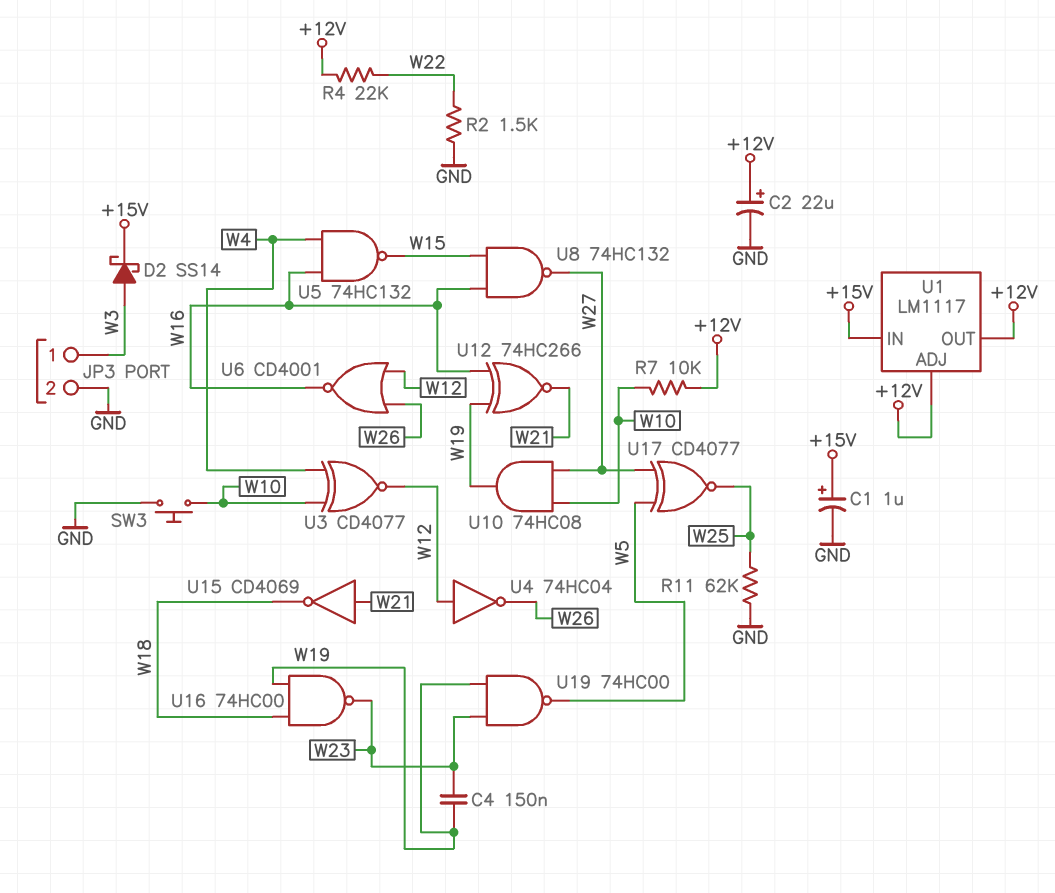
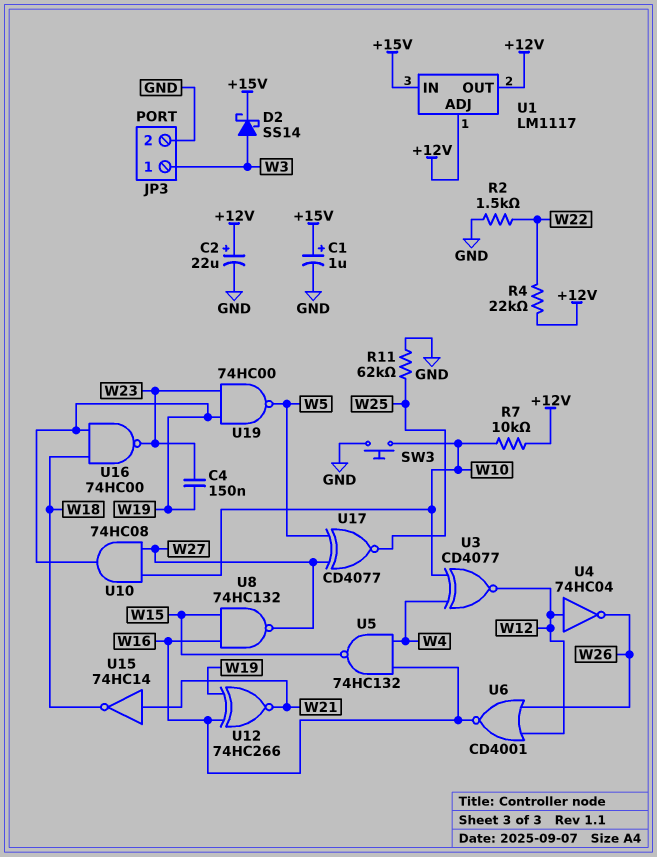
U15: NOT CD4069 (in W21, out W18) -> NOT 74HC14 (in W21, out W18)

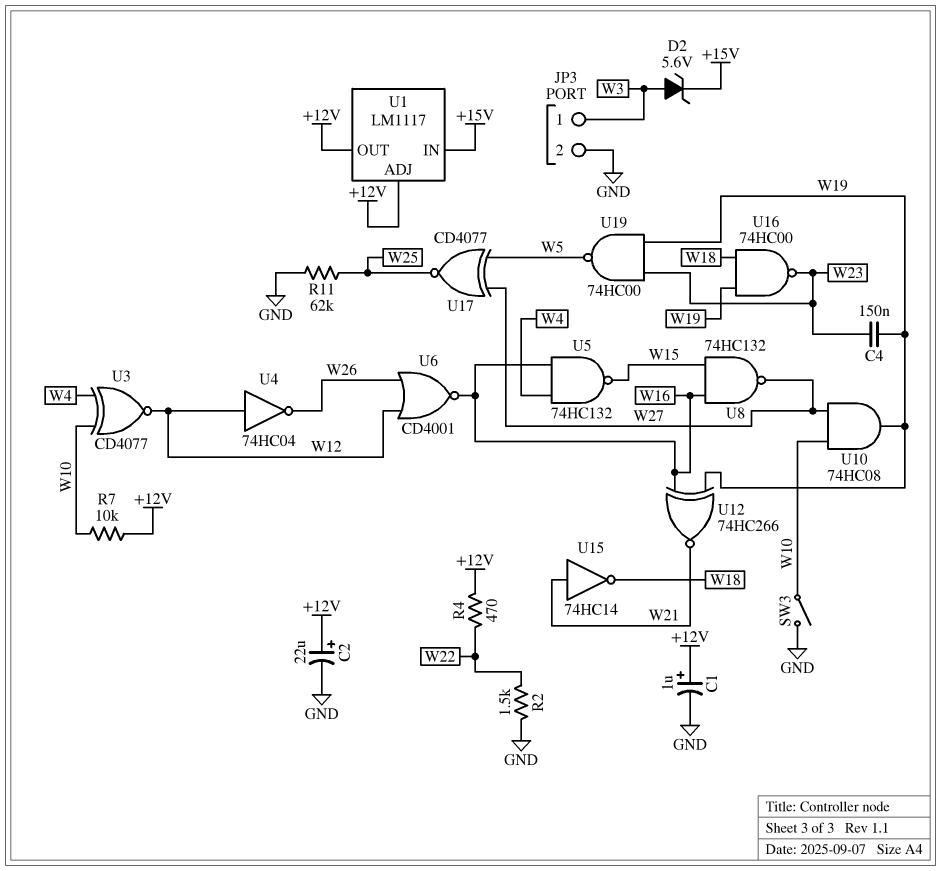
C1: 1uF (plus +15V, minus GND) -> 1uF (plus +12V, minus GND)
D2: schottky SS14 (A W3, K +15V) -> zener 5.6V (A W3, K +15V)
R4: 22k (+12V, W22) -> 470 (+12V, W22)
SW3: button (GND, W10) -> switch (GND, W10)

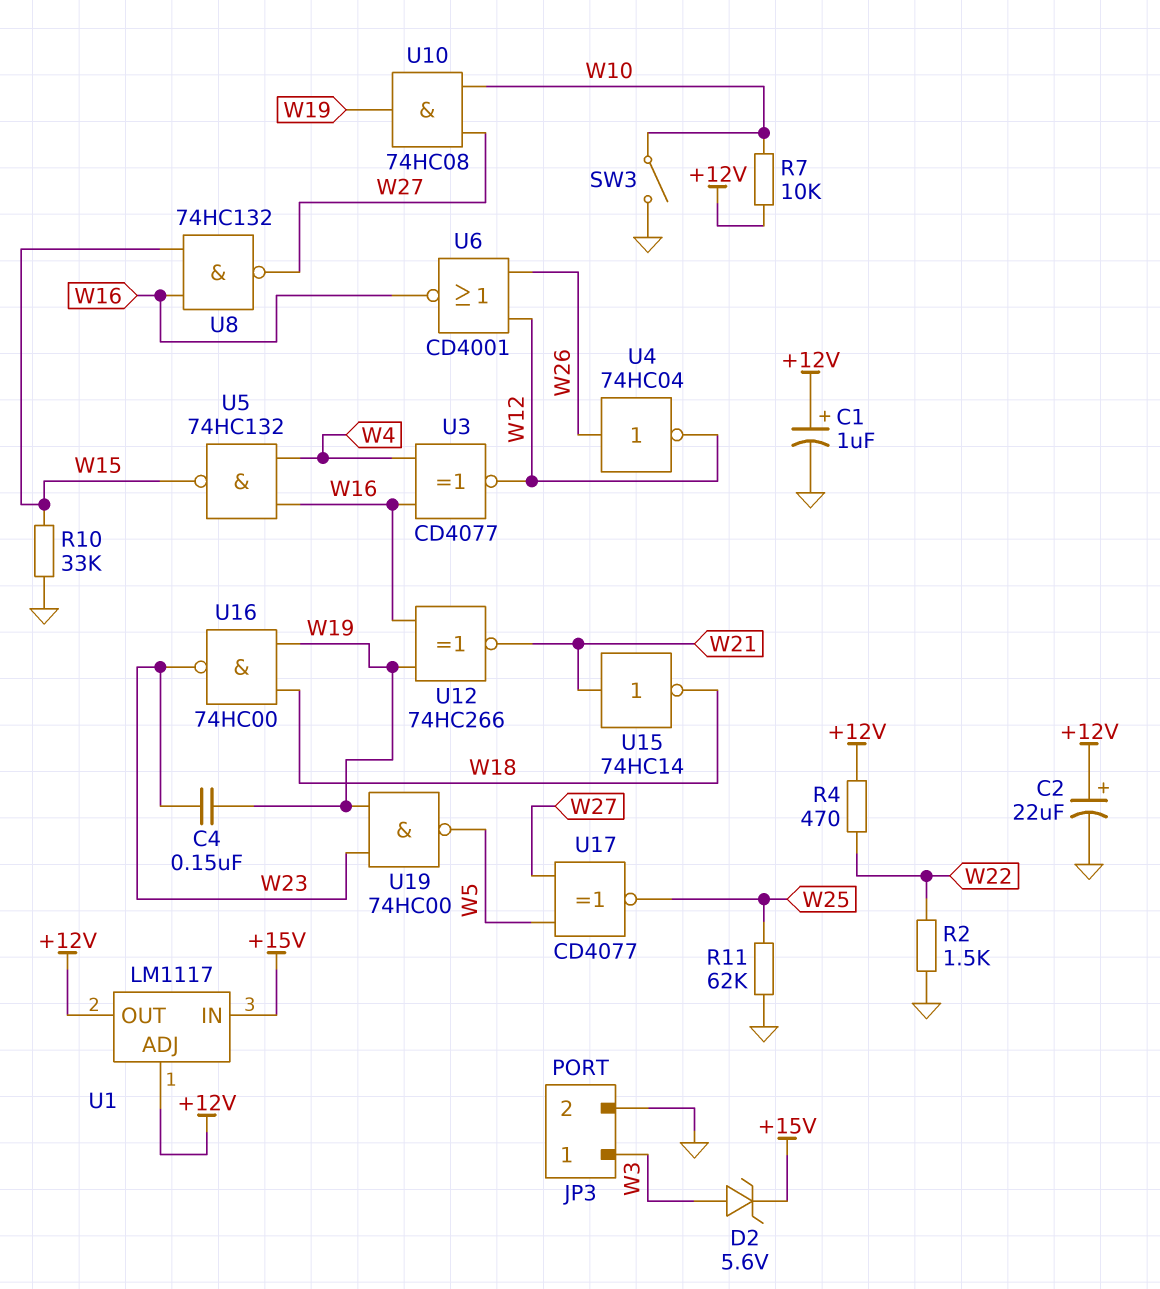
R10: none -> 33k (GND, W15)
U3: XNOR CD4077 (in W4, in W10, out W12) -> XNOR CD4077 (in W4, in W16, out W12)
U4: NOT 74HC04 (in W12, out W26) -> NOT 74HC04 (in W26, out W12)

